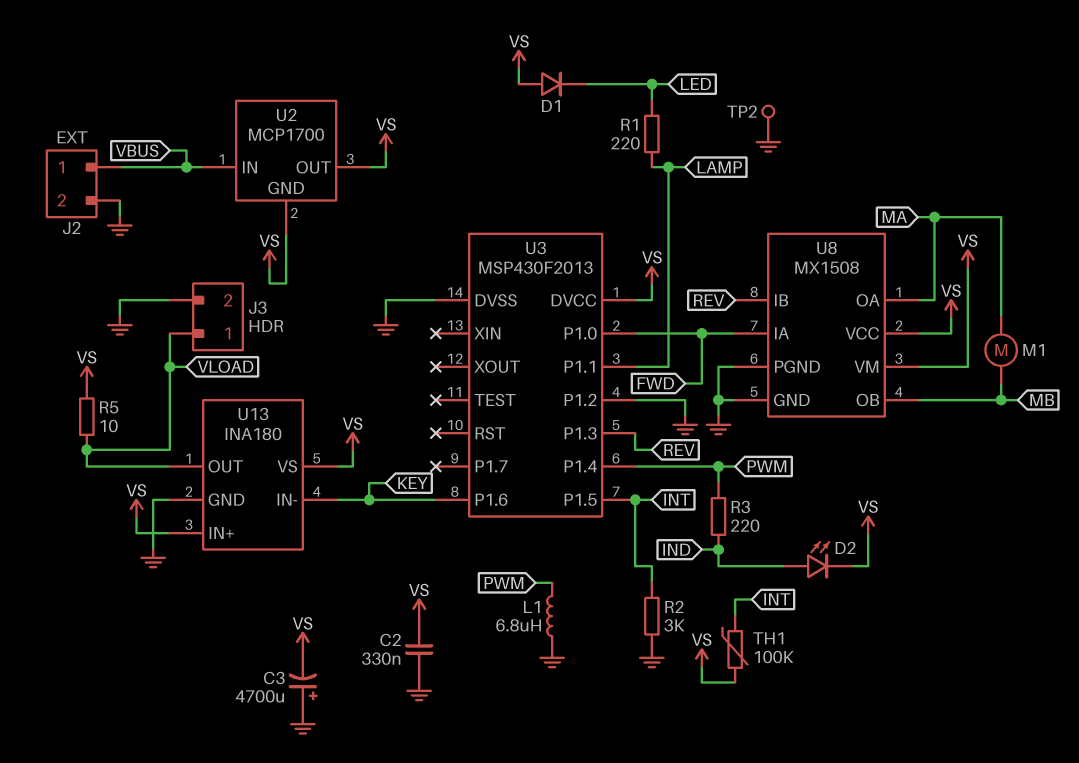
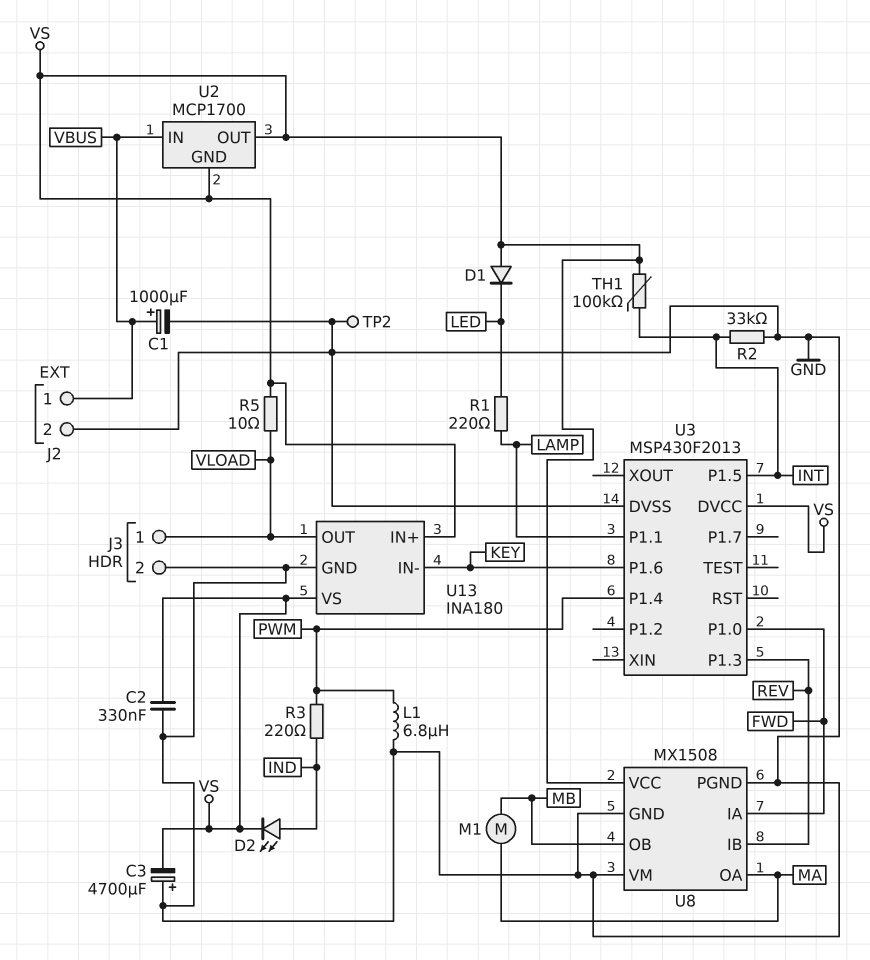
C1: none -> 1000uF (plus VBUS, minus GND)
R2: 3k (GND, INT) -> 33k (GND, INT)
U3 pin P1.2: GND -> none
U8 pin VM: VS -> GND

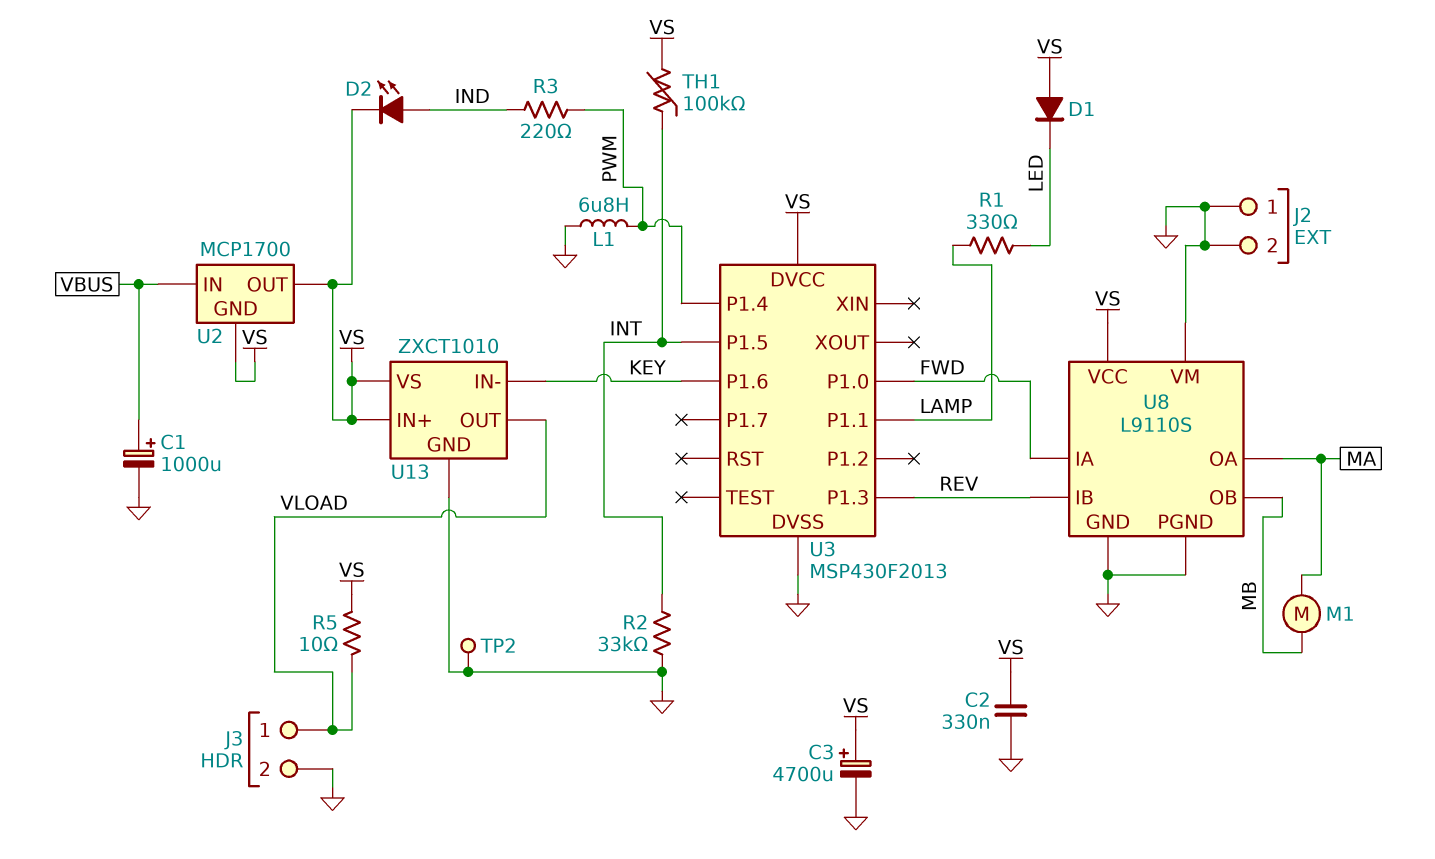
C3: 4700uF (plus GND, minus VS) -> 4700uF (plus VS, minus GND)
J2 pin 1: VBUS -> GND
R1: 220 (LAMP, LED) -> 330 (LAMP, LED)
U8: MX1508 -> L9110S
U13: INA180 -> ZXCT1010

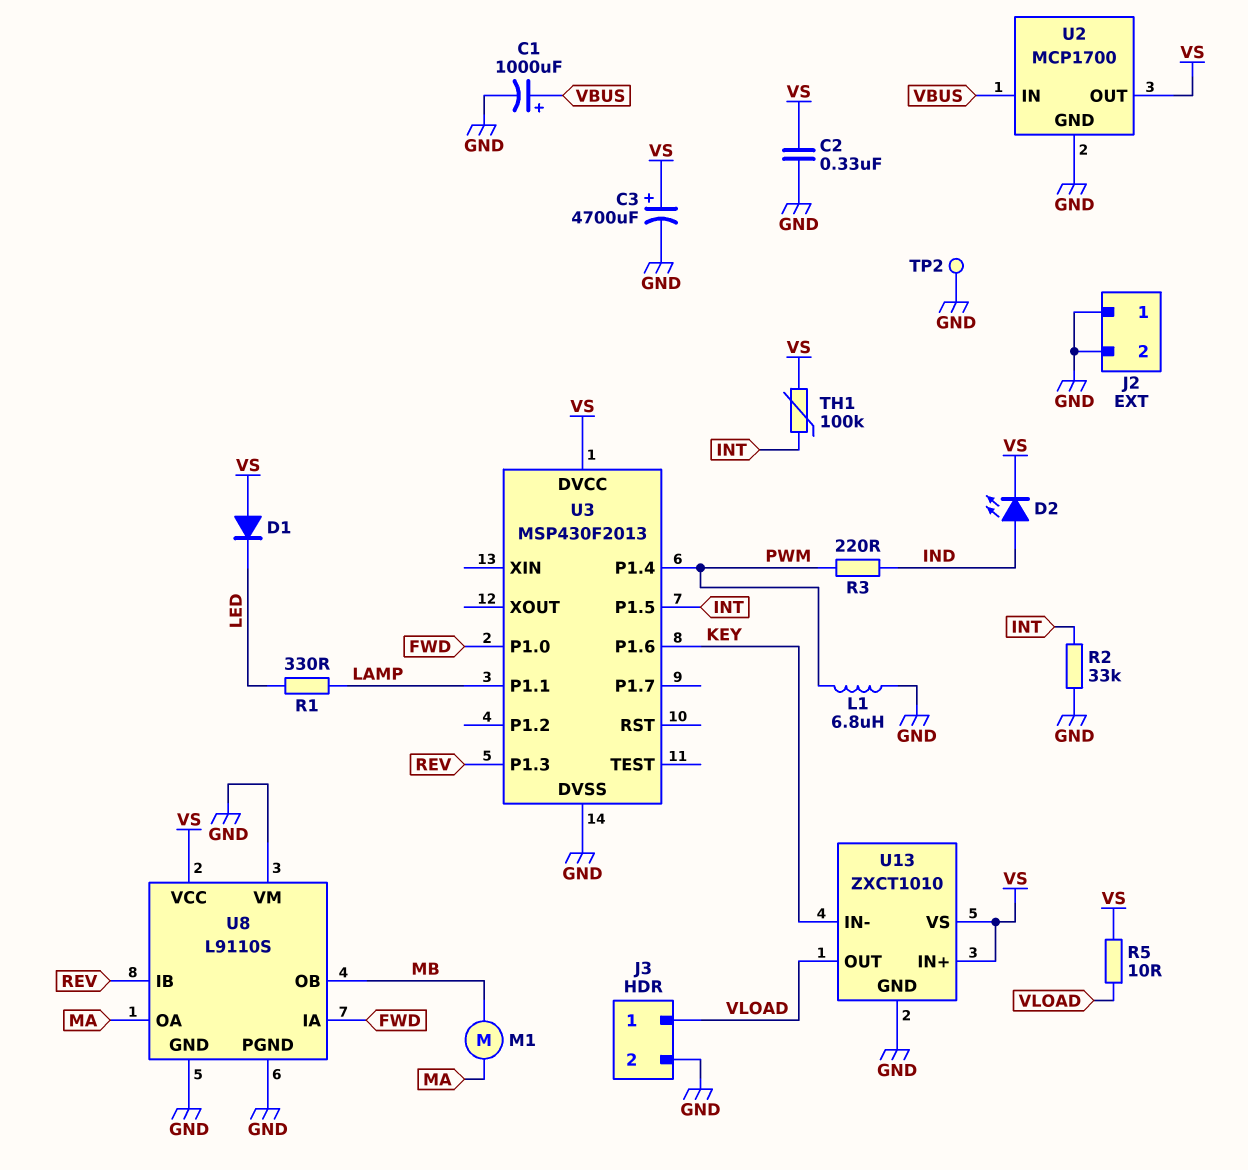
U2 pin GND: VS -> GND

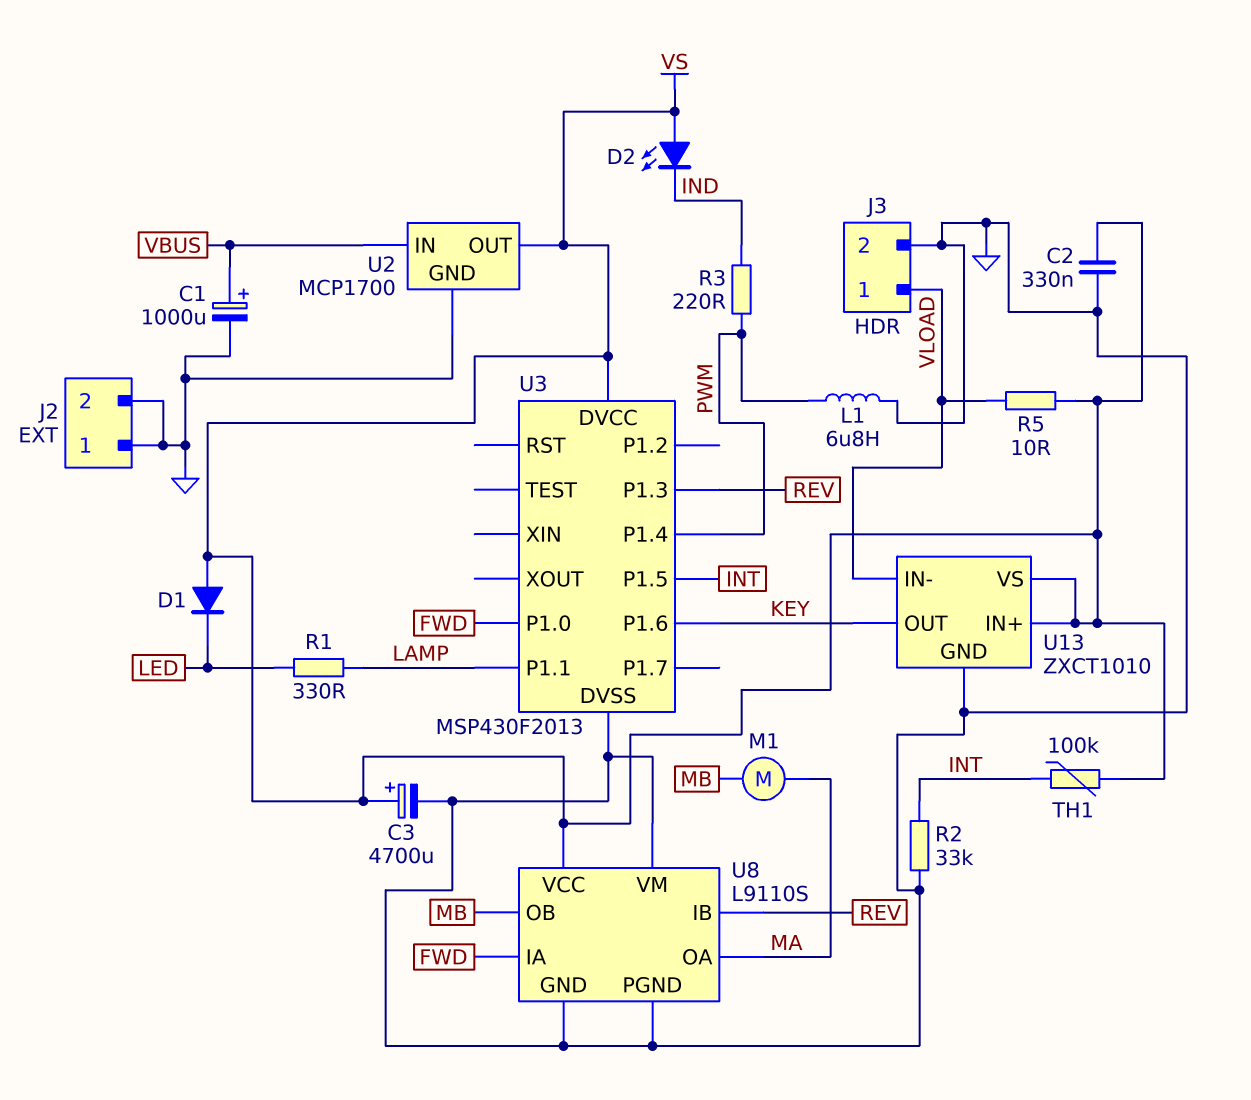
D2: LED (A IND, K VS) -> LED (A VS, K IND)
TP2: test point (GND) -> none
U13 pin IN-: KEY -> VLOAD
U13 pin OUT: VLOAD -> KEY

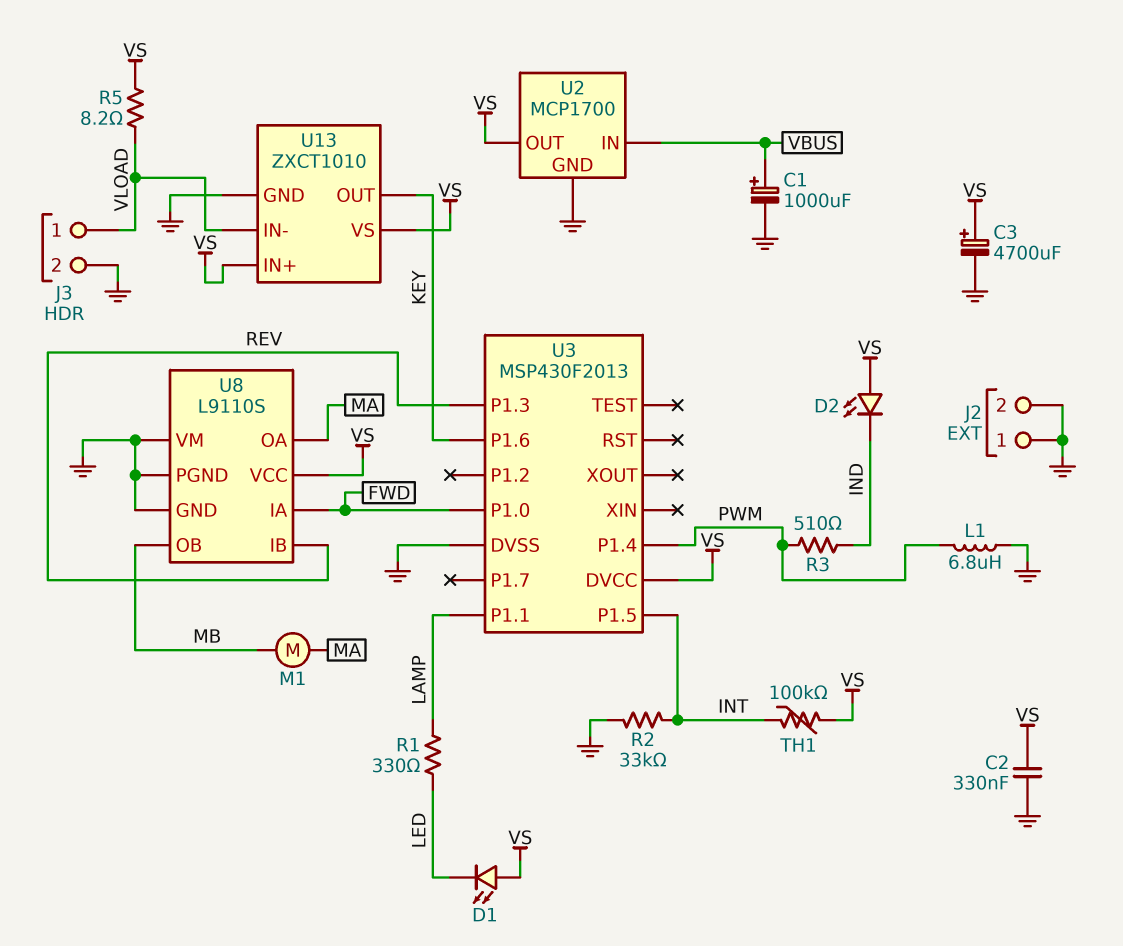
D1: diode (A VS, K LED) -> LED (A VS, K LED)
R3: 220 (IND, PWM) -> 510 (IND, PWM)
R5: 10 (VLOAD, VS) -> 8.2 (VLOAD, VS)

